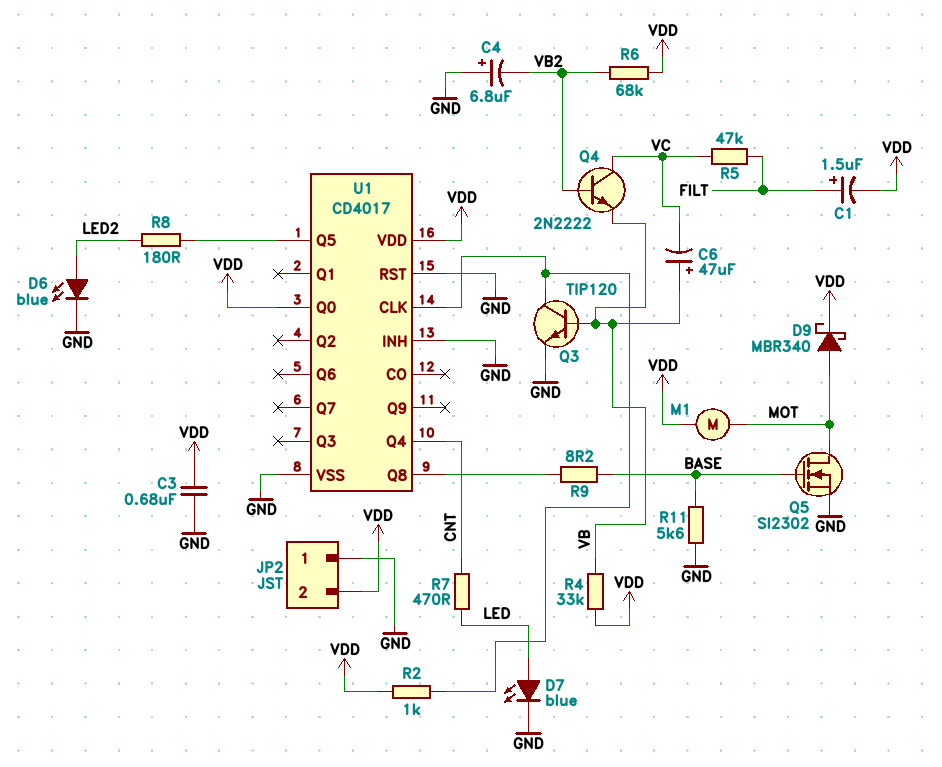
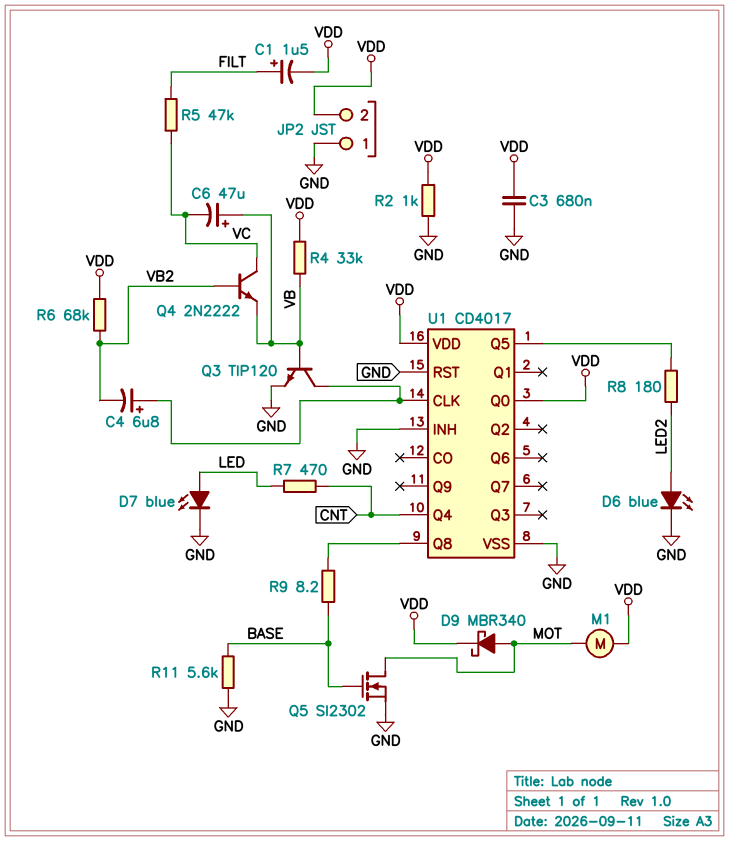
C4: 6.8uF (plus GND, minus VB2) -> 6.8uF (plus U1/CLK, minus VB2)
R2: 1k (U1/CLK, VDD) -> 1k (GND, VDD)

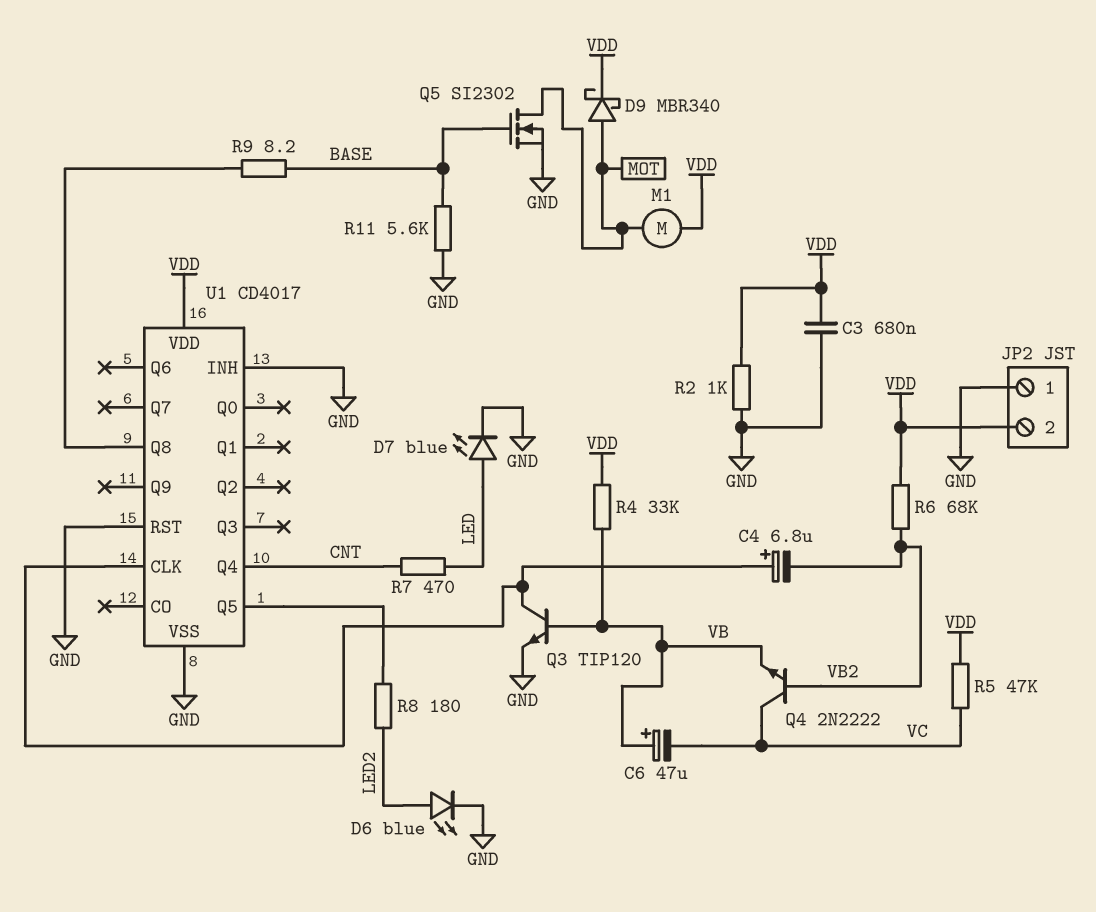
C1: 1.5uF (plus FILT, minus VDD) -> none
R5: 47k (FILT, VC) -> 47k (VC, VDD)
U1 pin Q0: VDD -> none

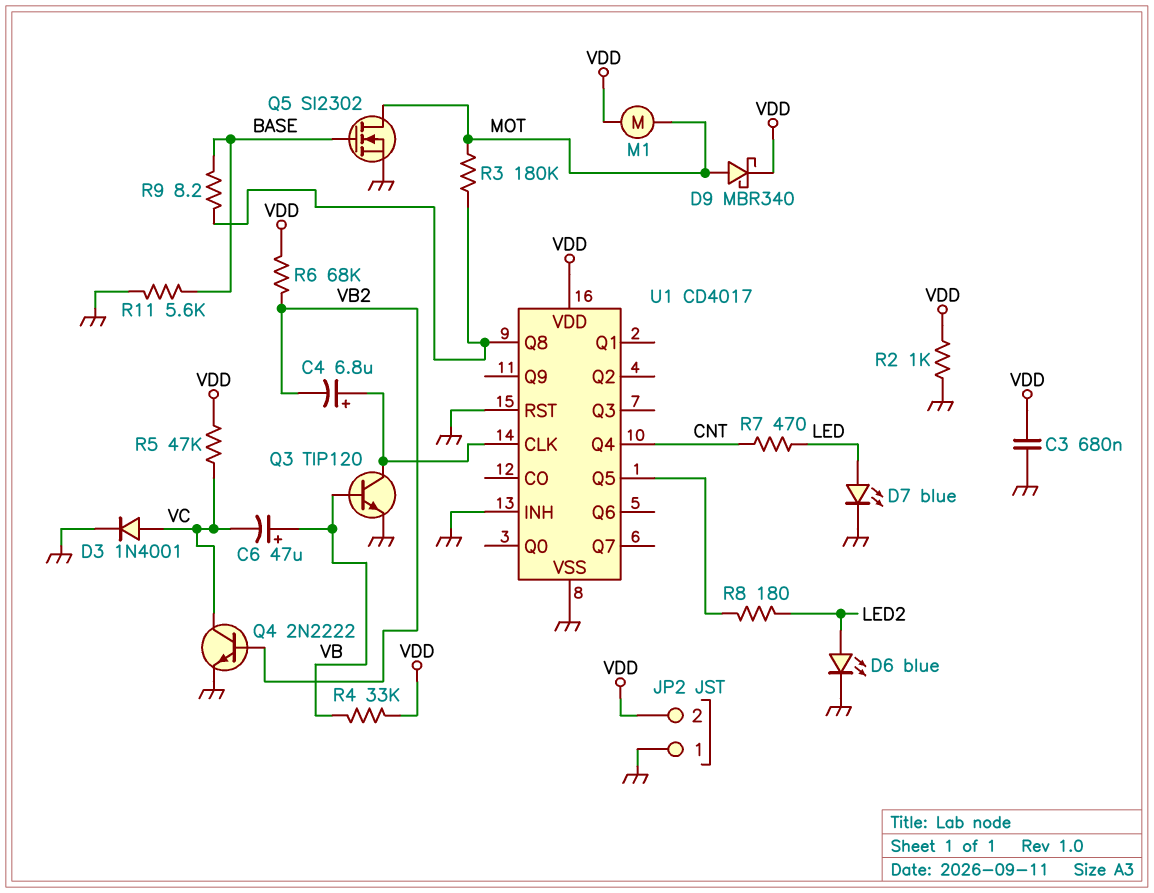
D3: none -> diode 1N4001 (A VC, K GND)
Q4: NPN 2N2222 (B VB2, C VC, E VB) -> NPN 2N2222 (B VB2, C VC, E GND)
R3: none -> 180k (MOT, U1/Q8)

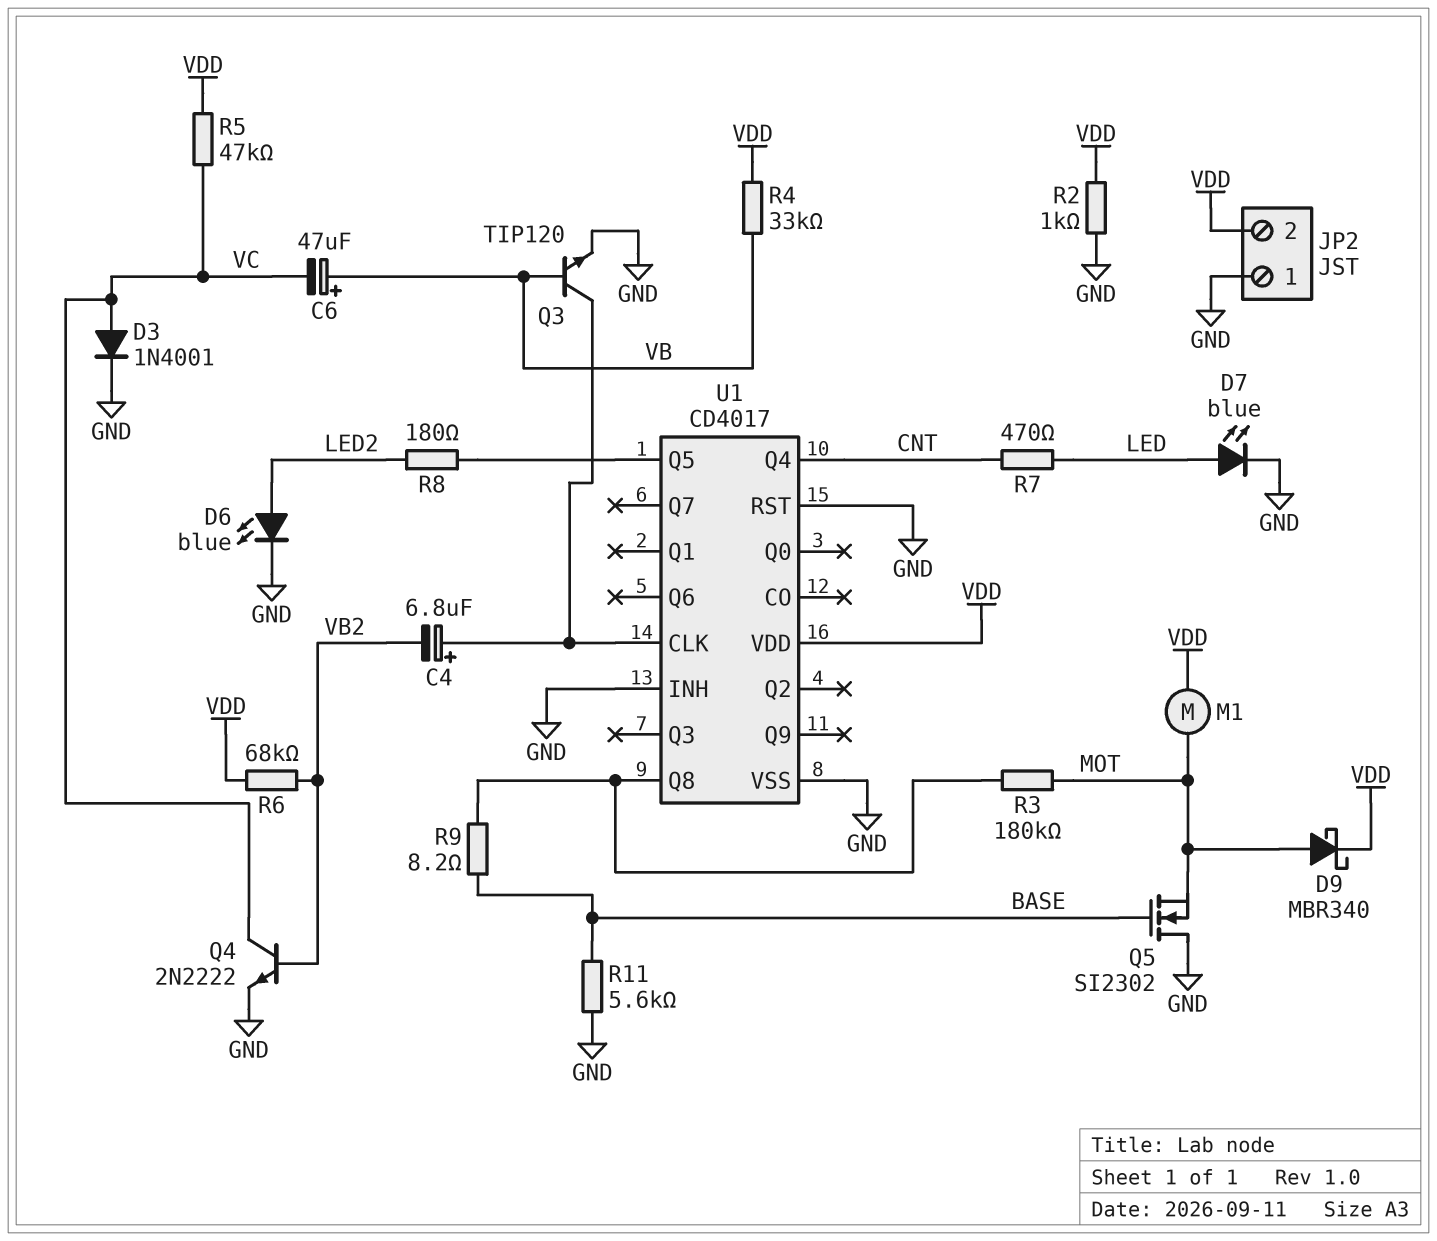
C3: 680nF (GND, VDD) -> none
Q5: NMOS SI2302 (G BASE, D MOT, S GND) -> NMOS SI2302 (G BASE, D GND, S MOT)

